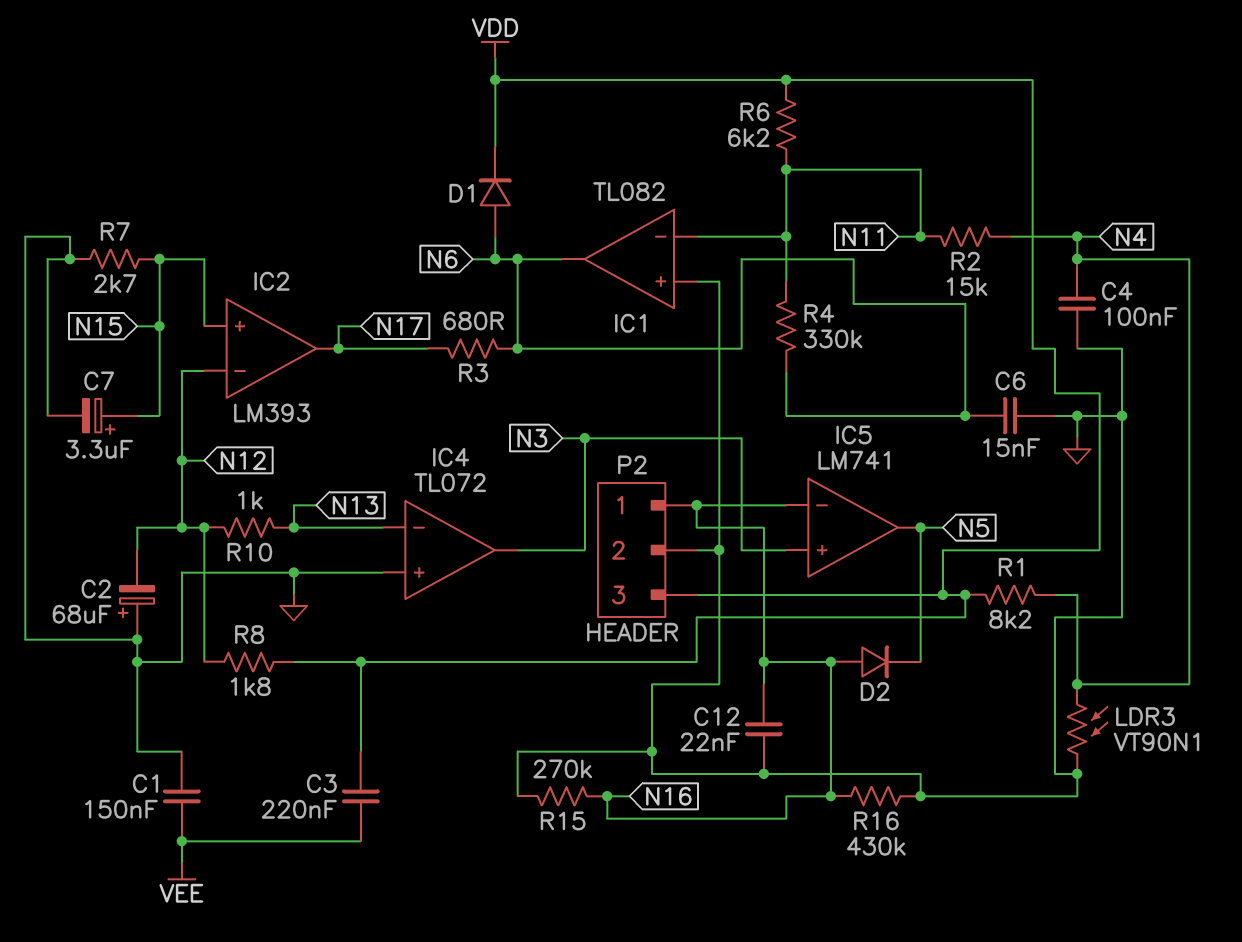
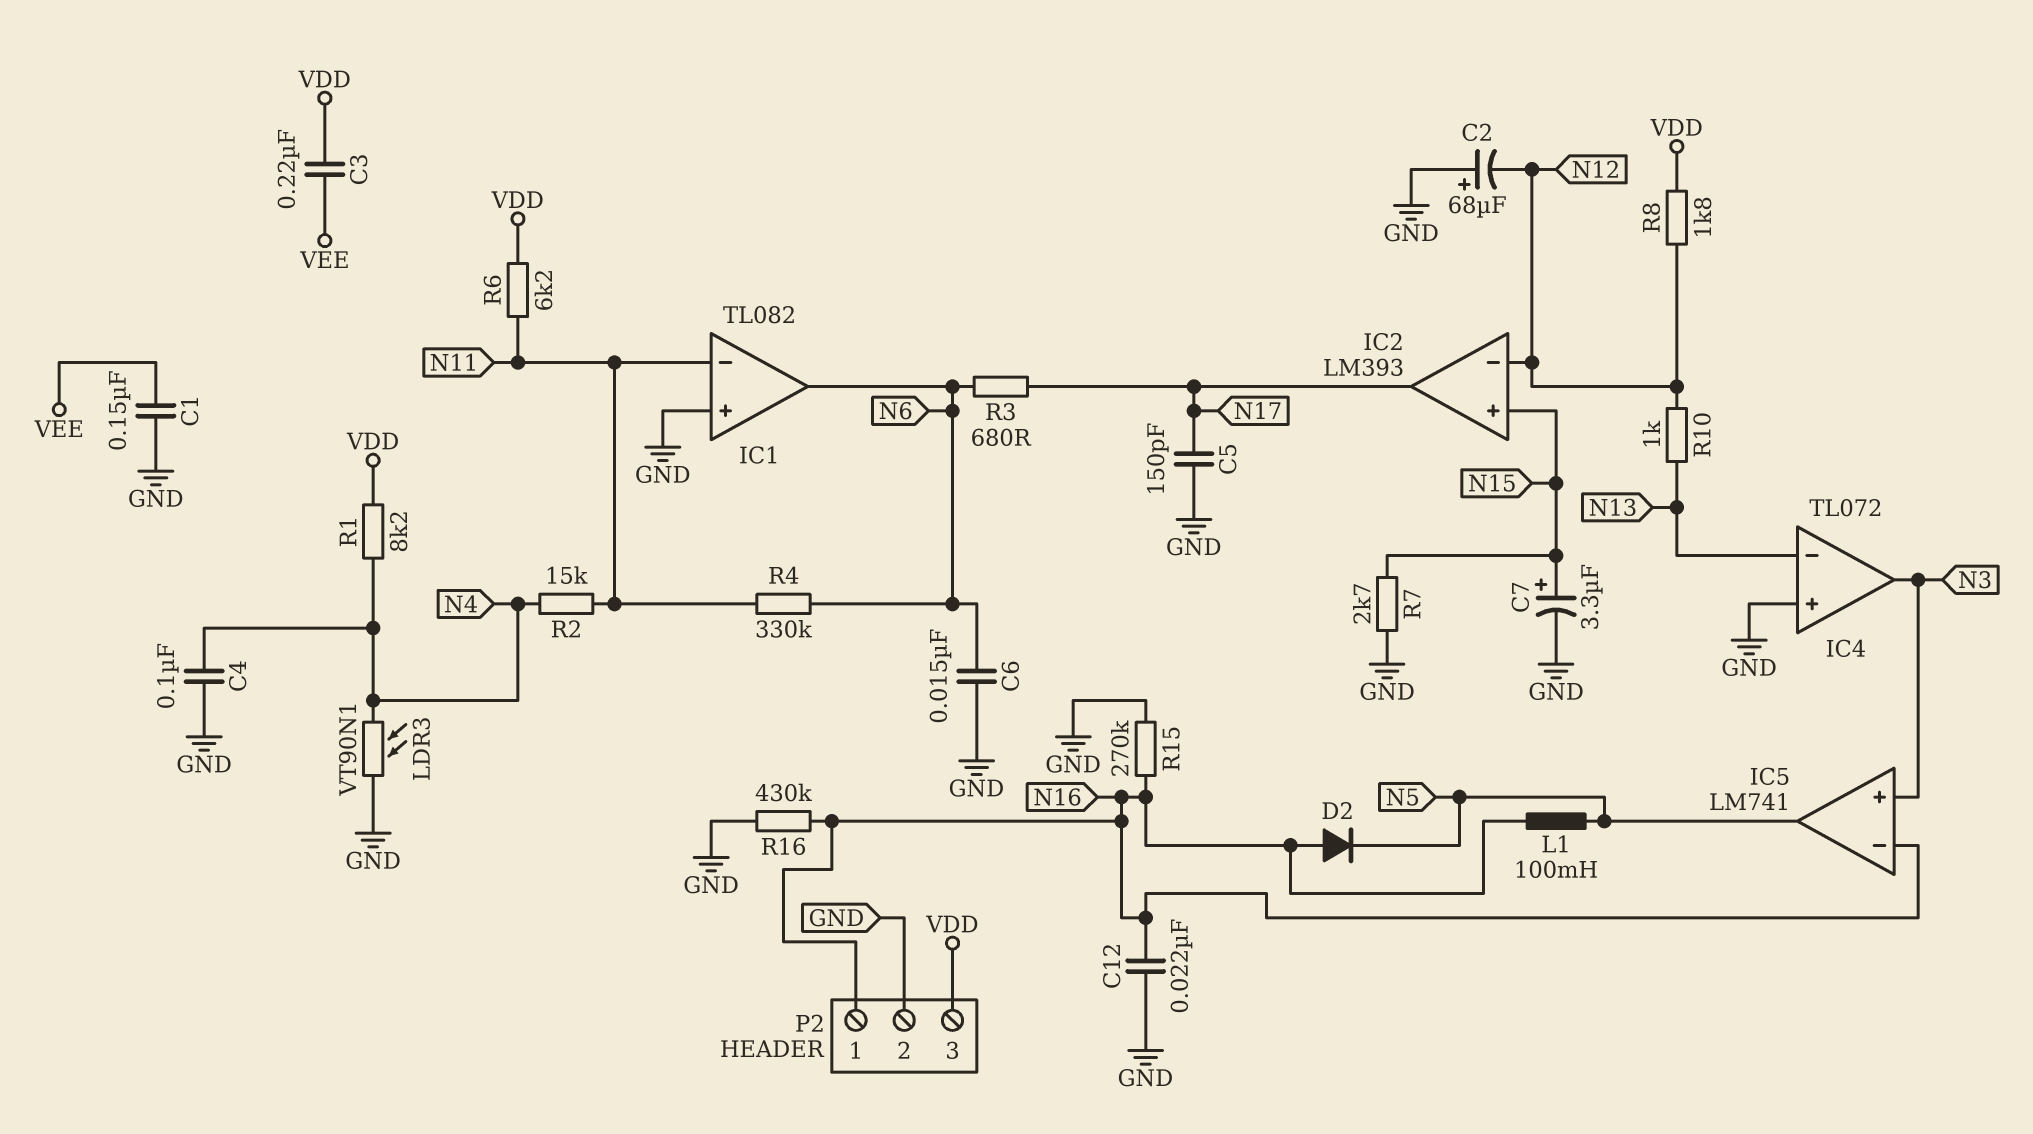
C5: none -> 150pF (GND, N17)
D1: diode (A N6, K VDD) -> none
L1: none -> 100mH (N5, N16)

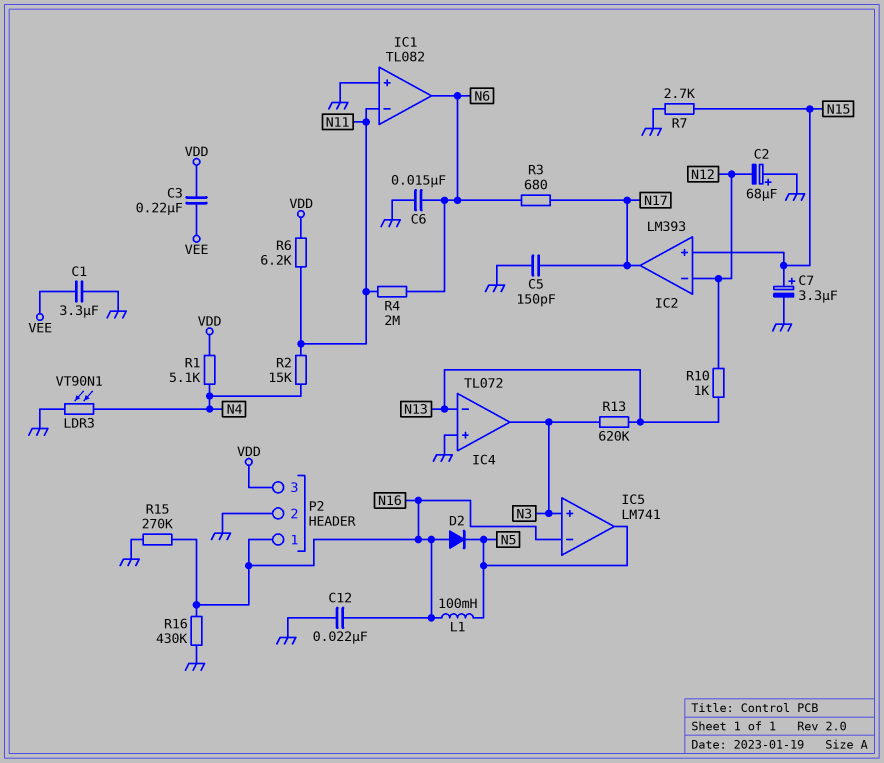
C1: 150nF (GND, VEE) -> 3.3uF (GND, VEE)
C4: 100nF (GND, N4) -> none
R1: 8.2k (N4, VDD) -> 5.1k (N4, VDD)
R4: 330k (N6, N11) -> 2M (N6, N11)
R8: 1.8k (N12, VDD) -> none
R13: none -> 620k (N3, N13)

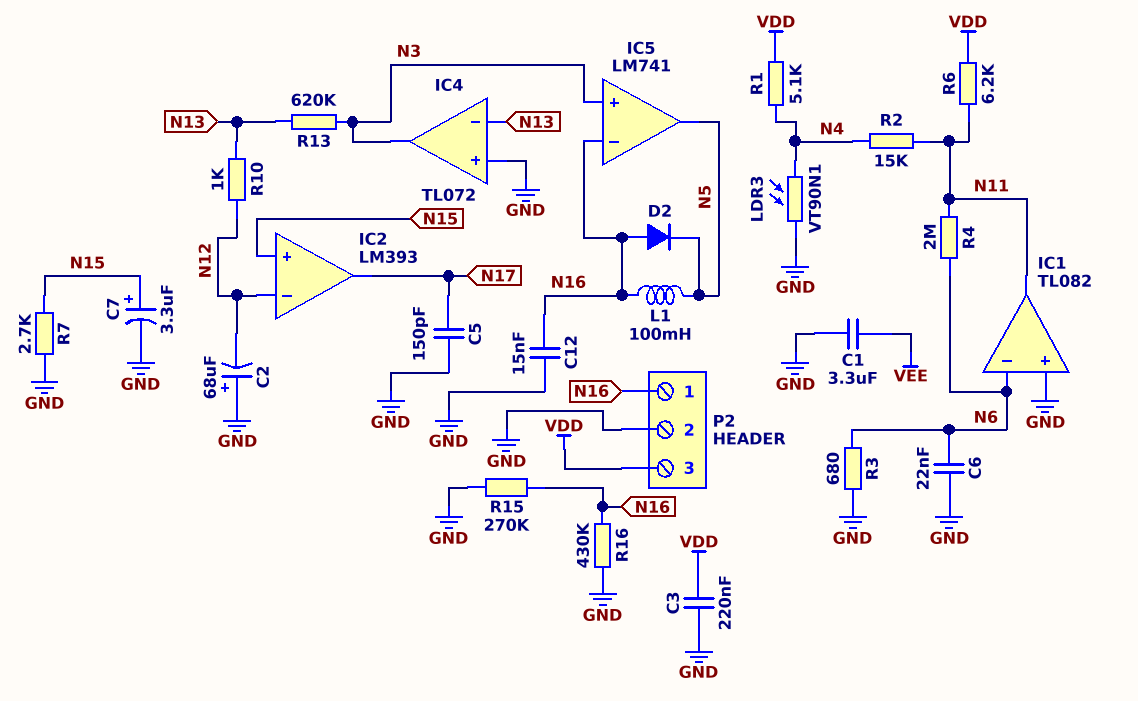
C3: 220nF (VDD, VEE) -> 220nF (GND, VDD)
C6: 15nF (GND, N6) -> 22nF (GND, N6)
C12: 22nF (GND, N16) -> 15nF (GND, N16)
IC1 pin in-: N11 -> N6
IC1 pin out: N6 -> N11
R3: 680 (N6, N17) -> 680 (GND, N6)

